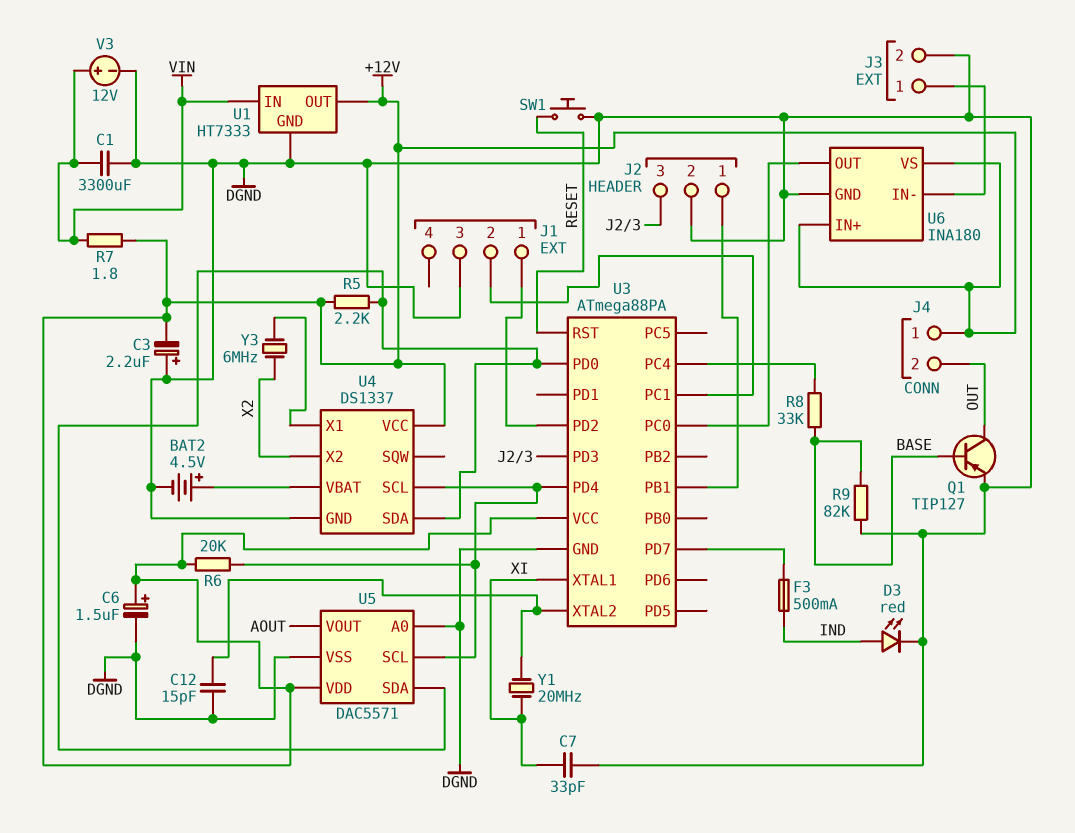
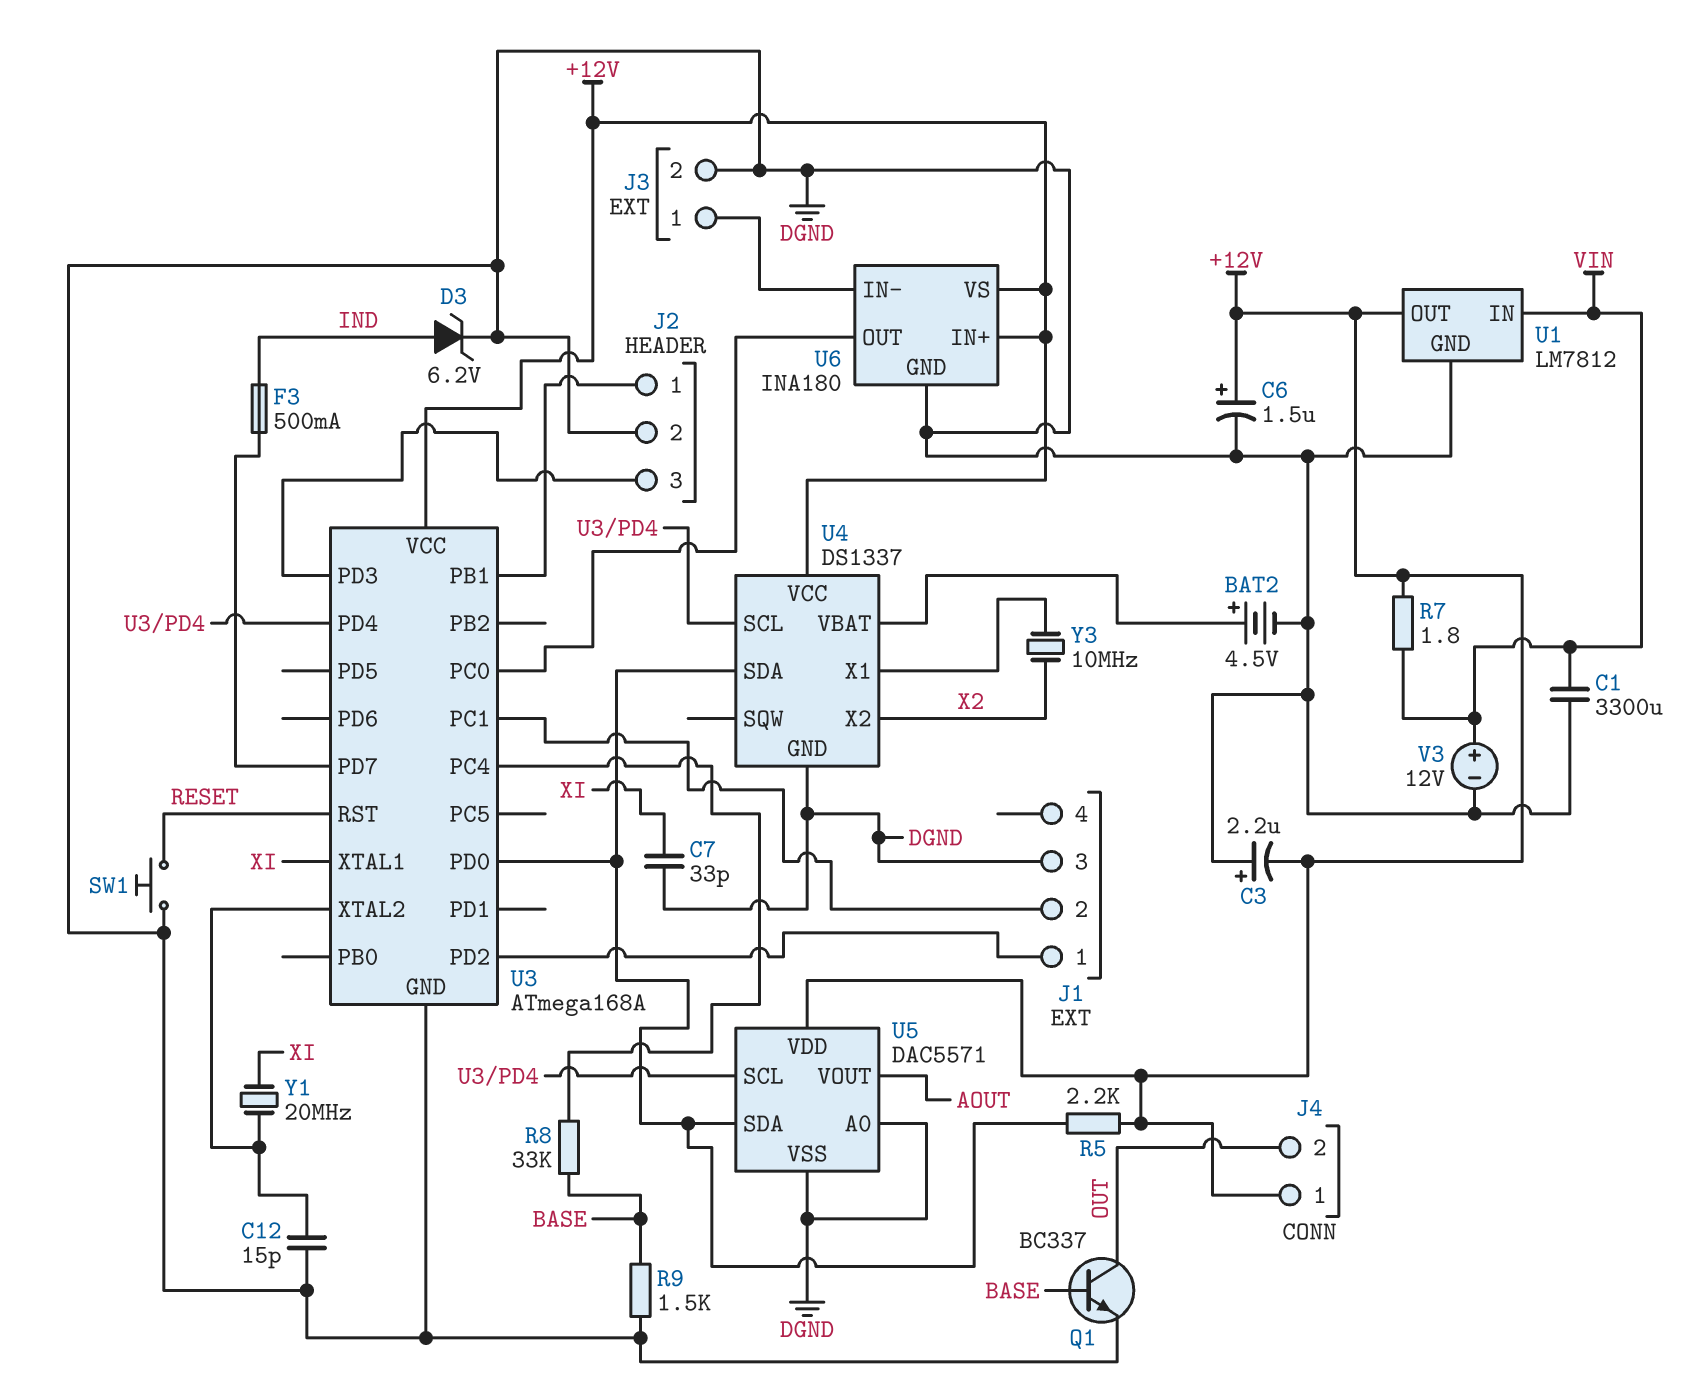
D3: LED red (A IND, K DGND) -> zener 6.2V (A IND, K DGND)
Q1: PNP TIP127 (B BASE, C OUT, E DGND) -> NPN BC337 (B BASE, C OUT, E DGND)
R6: 20k (+12V, U3/PD4) -> none
R9: 82k (BASE, DGND) -> 1.5k (BASE, DGND)
U1: HT7333 -> LM7812
U3: ATmega88PA -> ATmega168A
Y3: 6MHz (U4/X1, X2) -> 10MHz (U4/X1, X2)

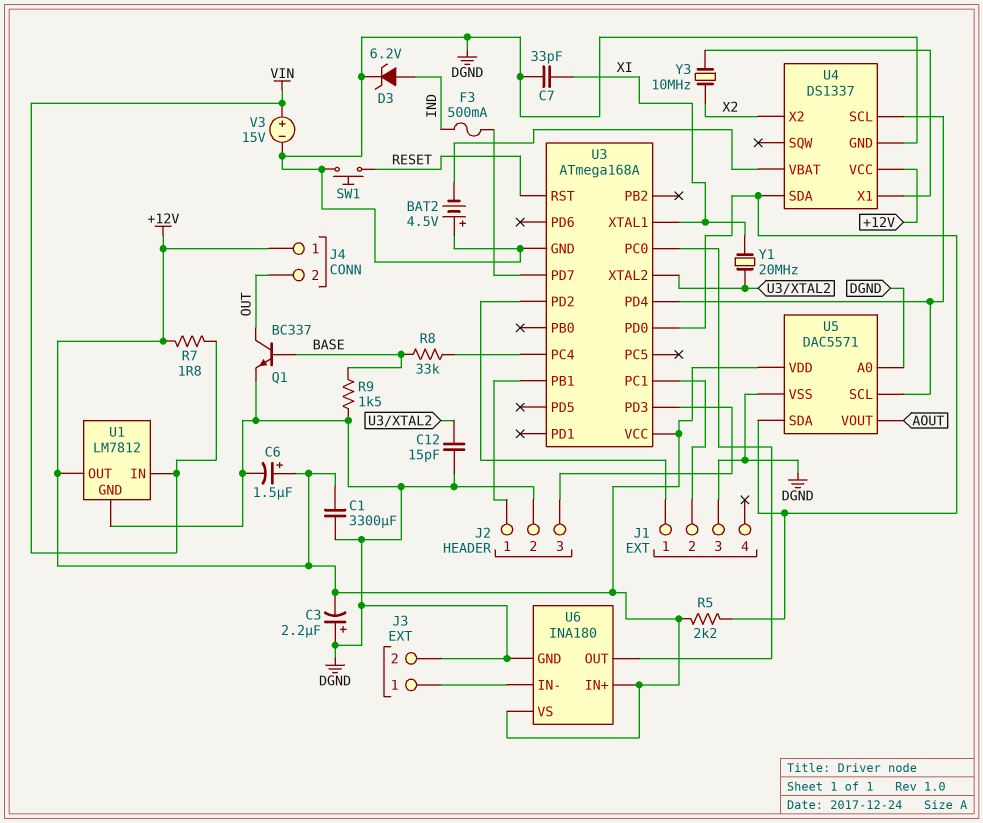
BAT2: 4.5V (plus U4/VBAT, minus DGND) -> 4.5V (plus DGND, minus U4/VBAT)
C1: 3300uF (DGND, VIN) -> 3300uF (+12V, DGND)
V3: 12V (plus VIN, minus DGND) -> 15V (plus VIN, minus DGND)

